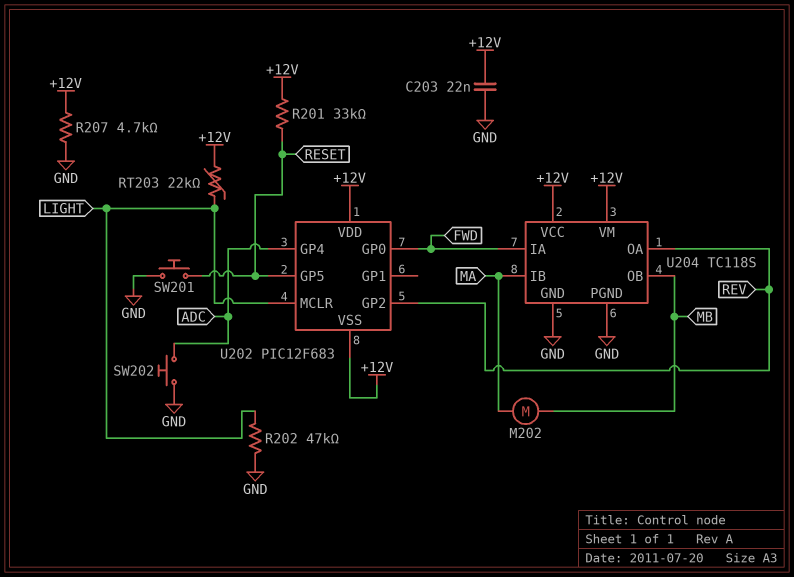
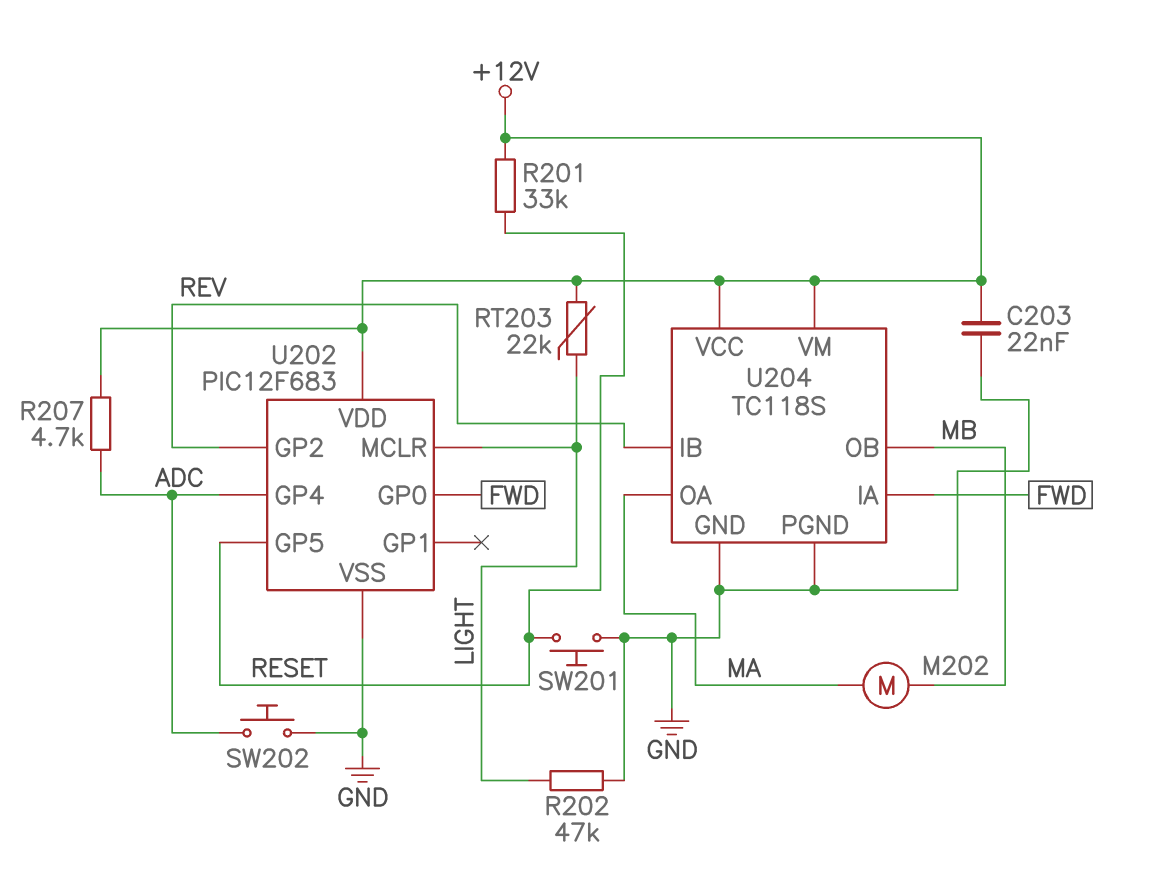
R207: 4.7k (+12V, GND) -> 4.7k (+12V, ADC)
U202 pin VSS: +12V -> GND
U204 pin IB: MA -> REV
U204 pin OA: REV -> MA

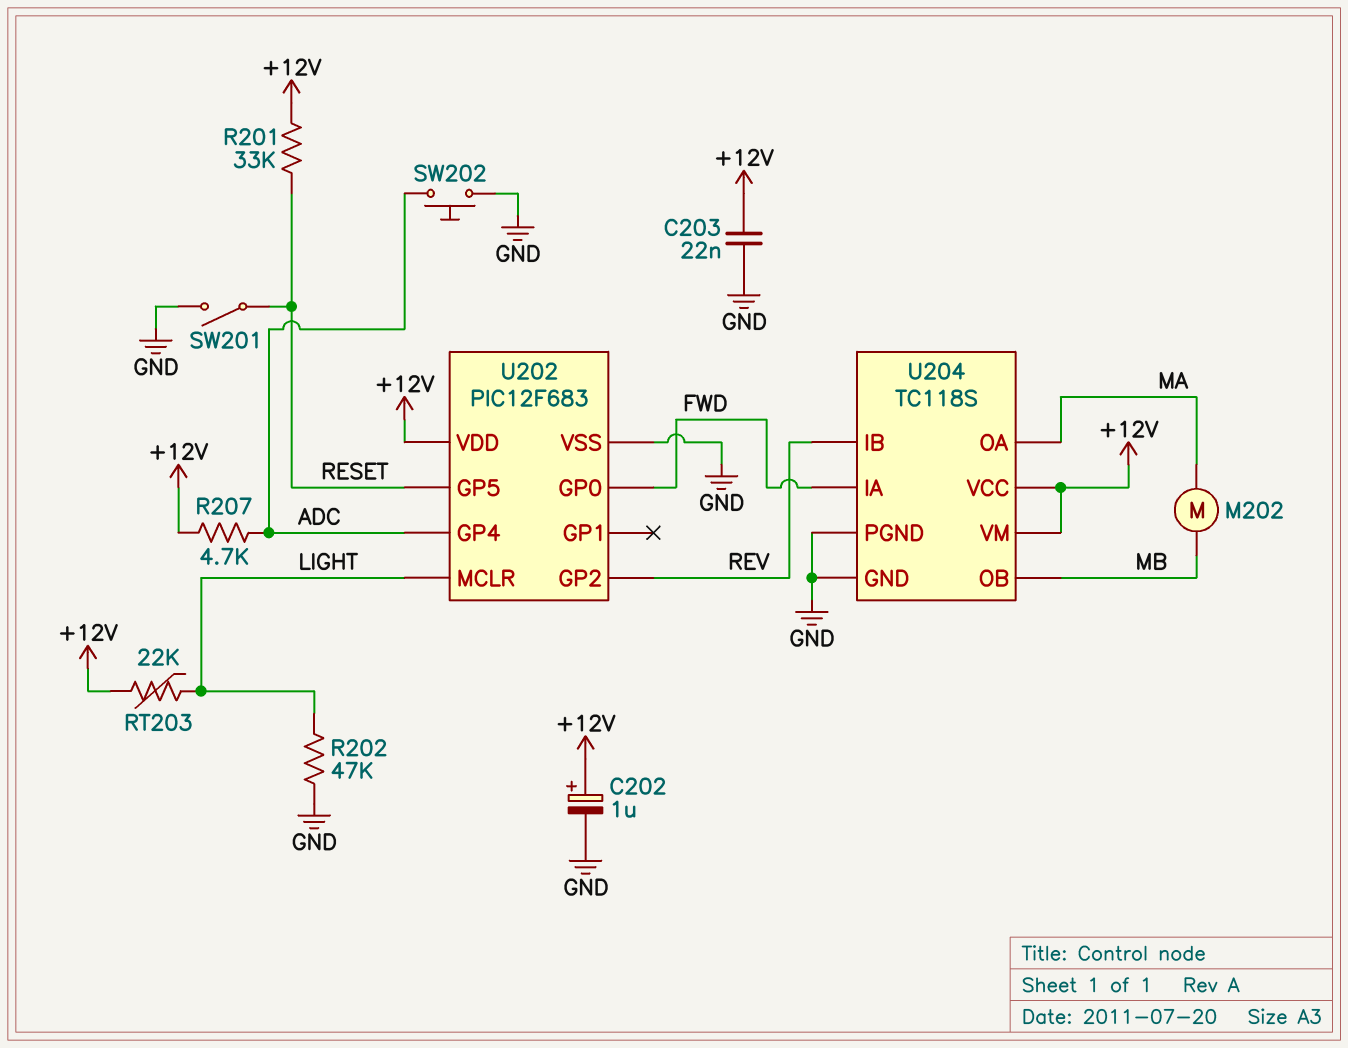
C202: none -> 1uF (plus +12V, minus GND)
SW201: button (GND, RESET) -> switch (GND, RESET)

